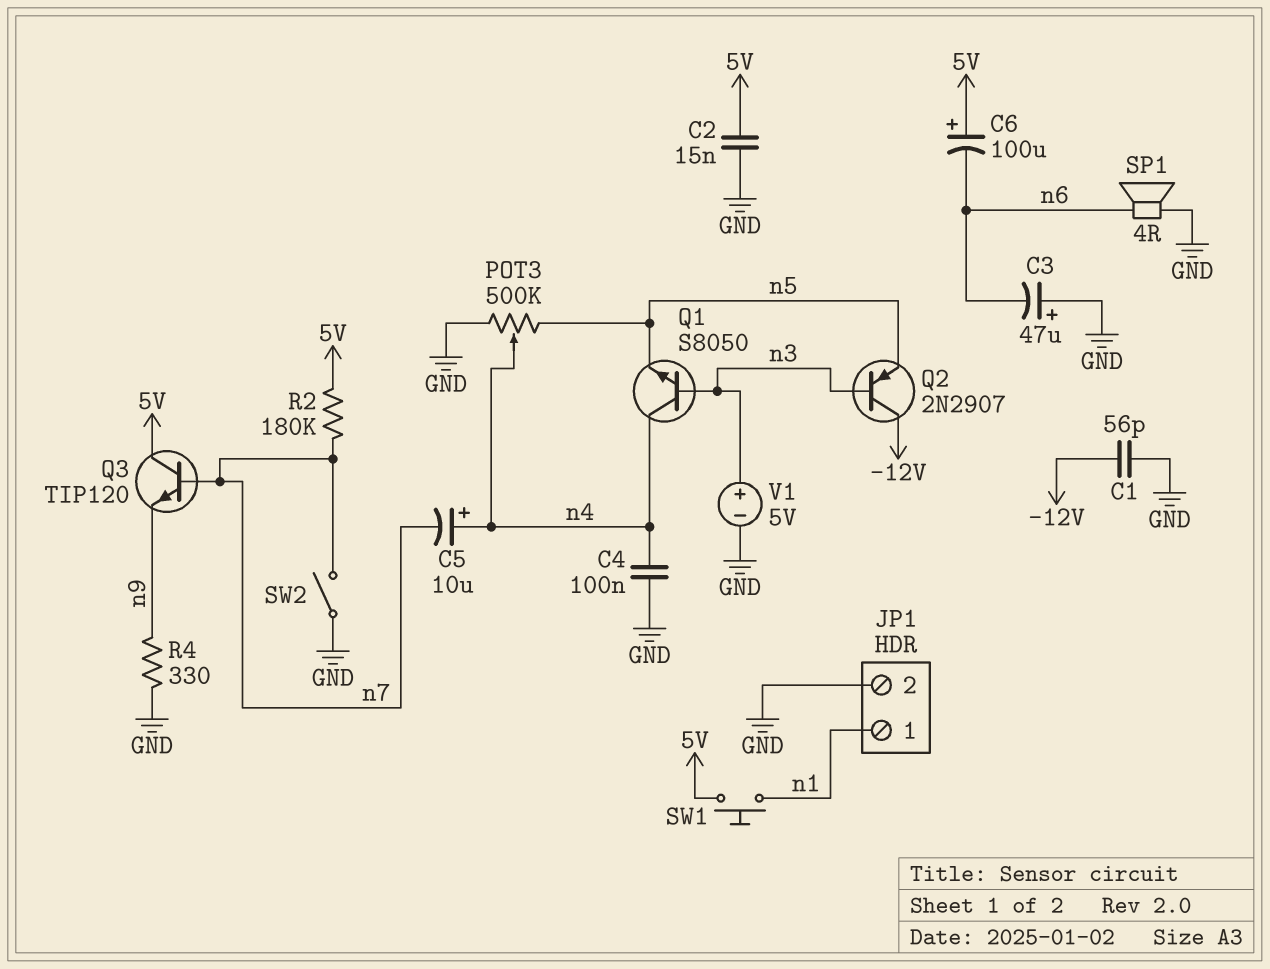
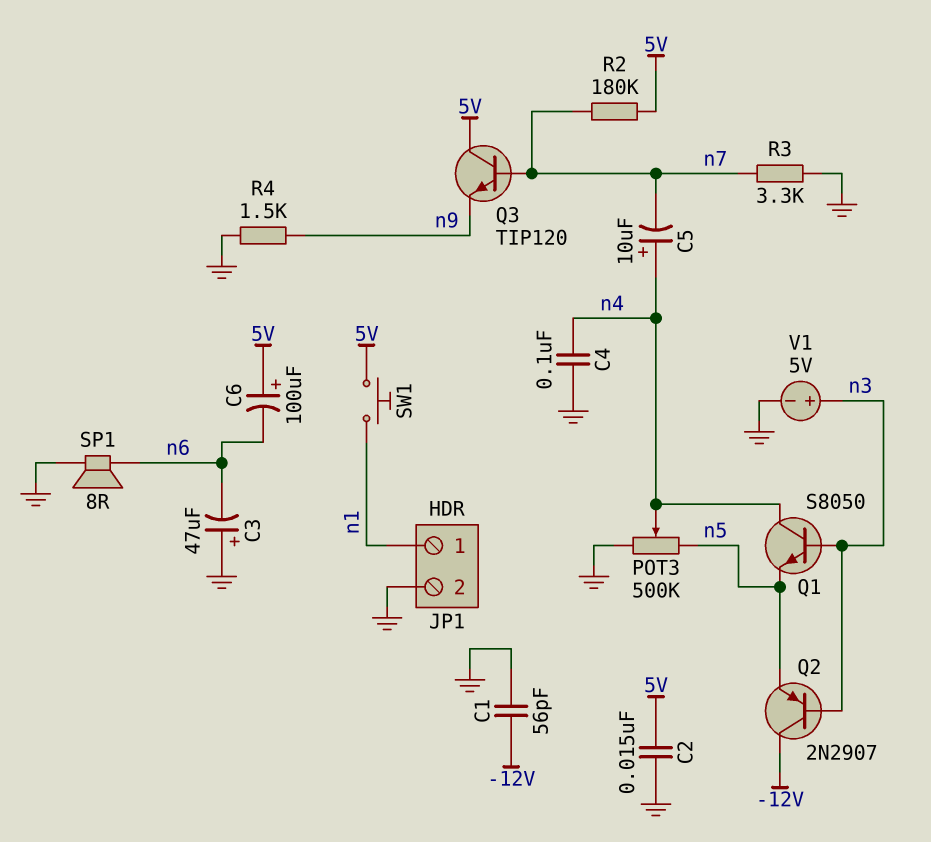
R3: none -> 3.3k (GND, n7)
R4: 330 (GND, n9) -> 1.5k (GND, n9)
SP1: speaker 4R (GND, n6) -> speaker 8R (GND, n6)
SW2: switch (GND, n7) -> none

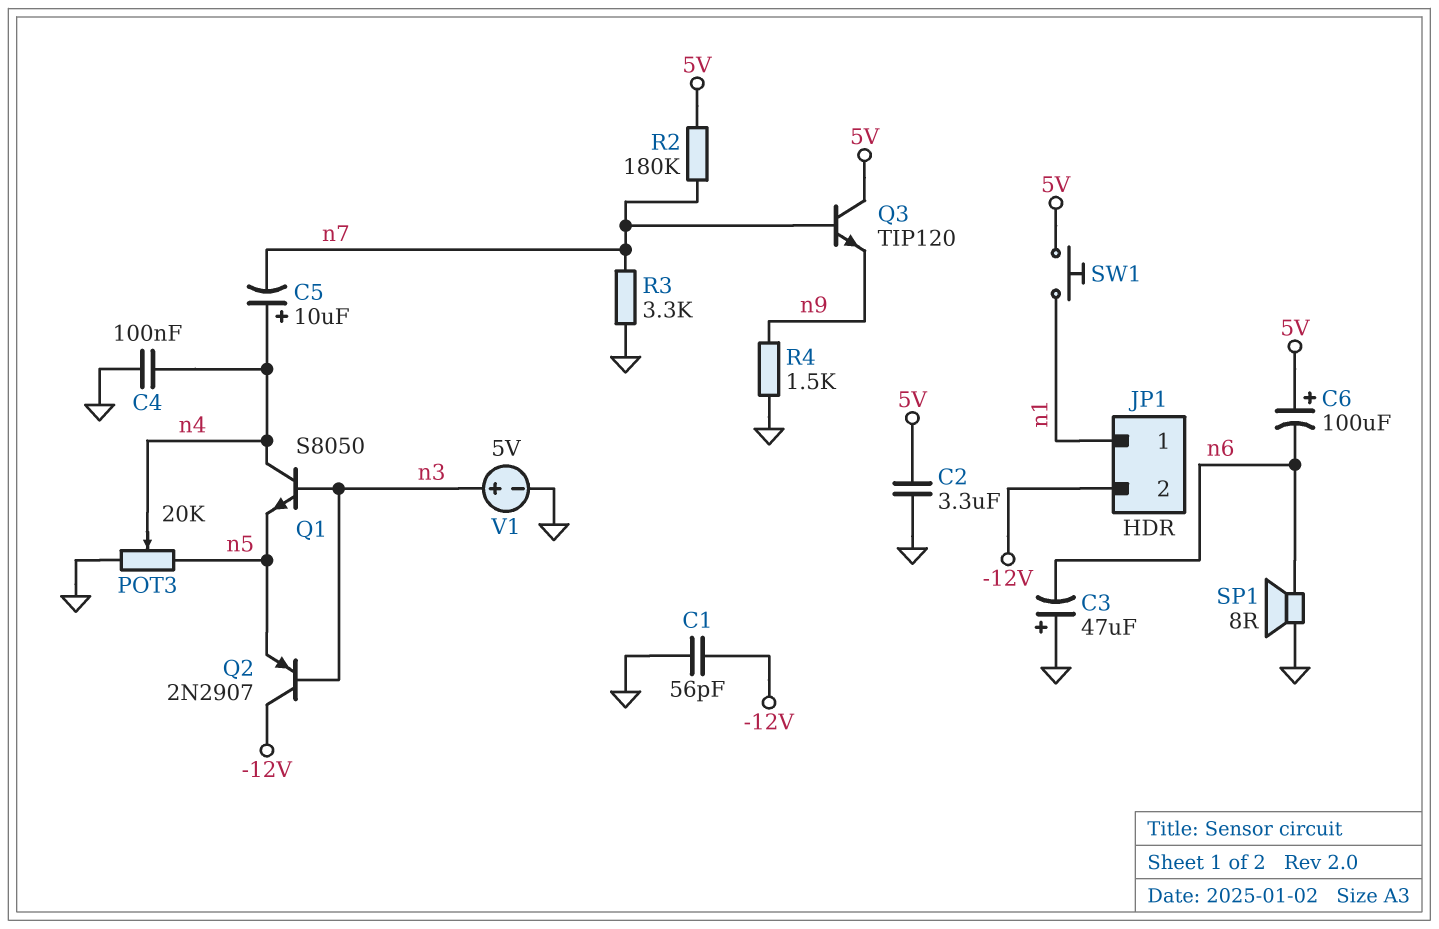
C2: 15nF (5V, GND) -> 3.3uF (5V, GND)
JP1 pin 2: GND -> -12V
POT3: 500k (GND, n5, wiper n4) -> 20k (GND, n5, wiper n4)

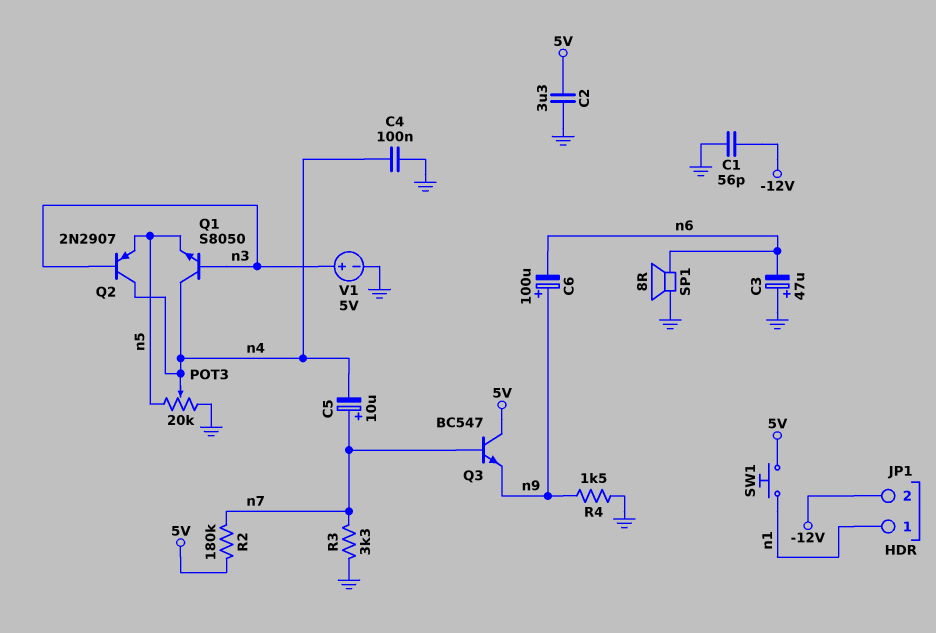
C5: 10uF (plus n4, minus n7) -> 10uF (plus n7, minus n4)
C6: 100uF (plus 5V, minus n6) -> 100uF (plus n9, minus n6)
Q2: PNP 2N2907 (B n3, C -12V, E n5) -> PNP 2N2907 (B n3, C n4, E n5)
Q3: NPN TIP120 (B n7, C 5V, E n9) -> NPN BC547 (B n7, C 5V, E n9)

